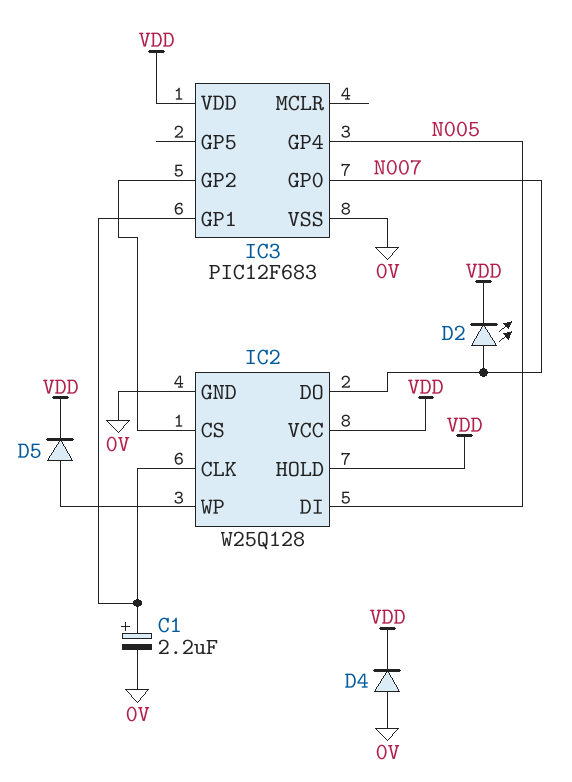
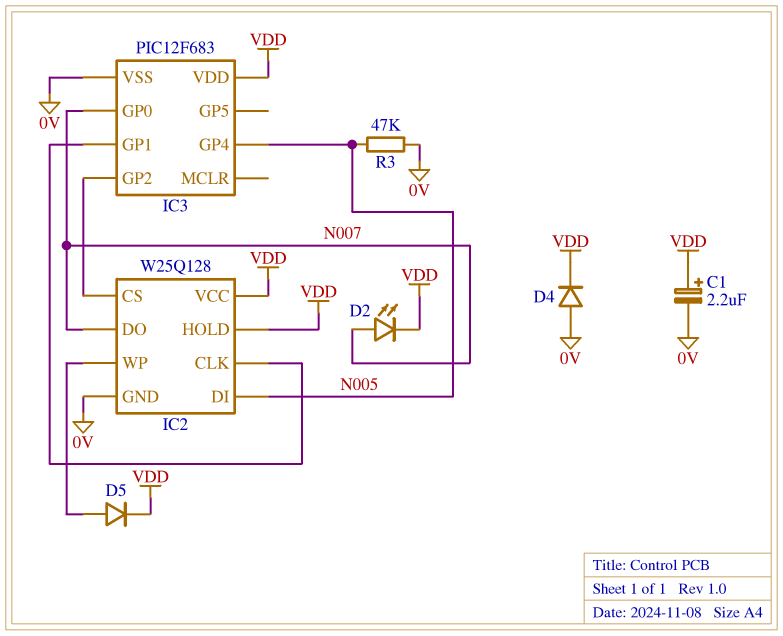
C1: 2.2uF (plus IC2/CLK, minus 0V) -> 2.2uF (plus VDD, minus 0V)
R3: none -> 47k (0V, N005)

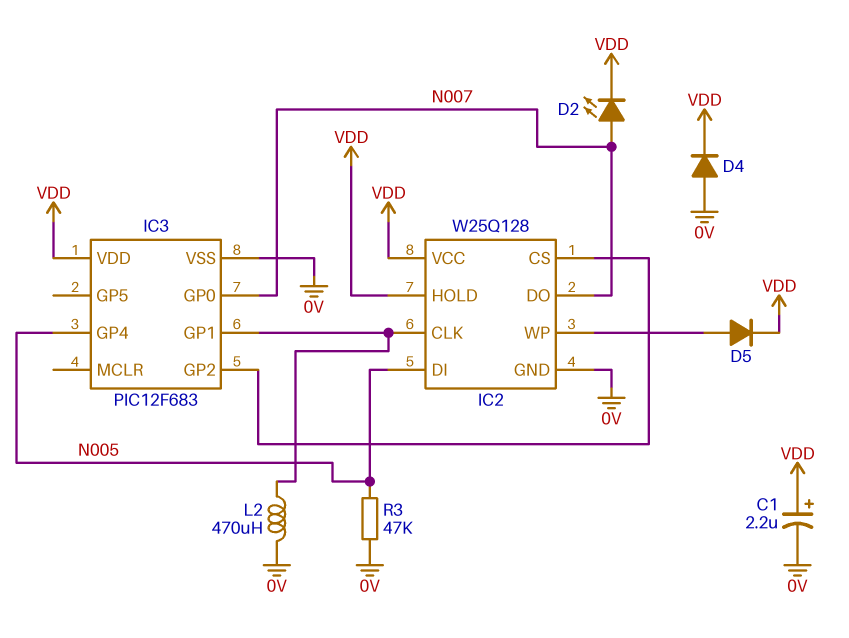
L2: none -> 470uH (0V, IC2/CLK)

